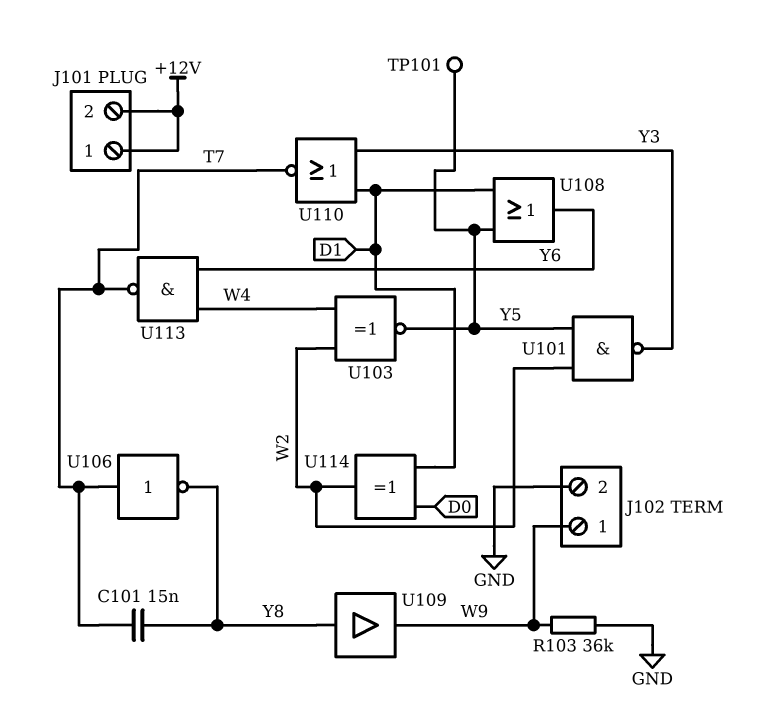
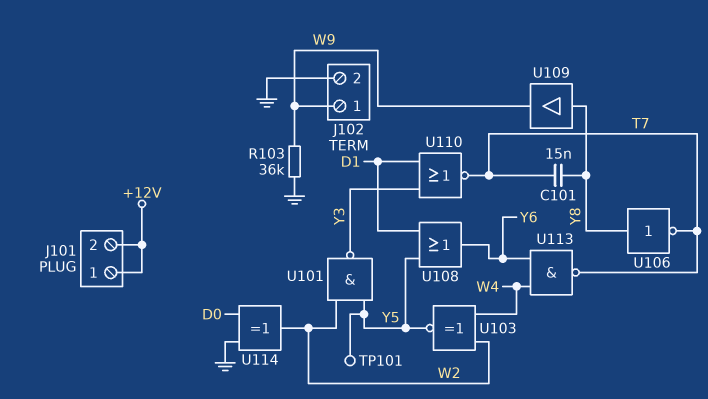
U106: NOT (in T7, out Y8) -> NOT (in Y8, out T7)
U114: XOR (in D0, in D1, out W2) -> XOR (in D0, in GND, out W2)

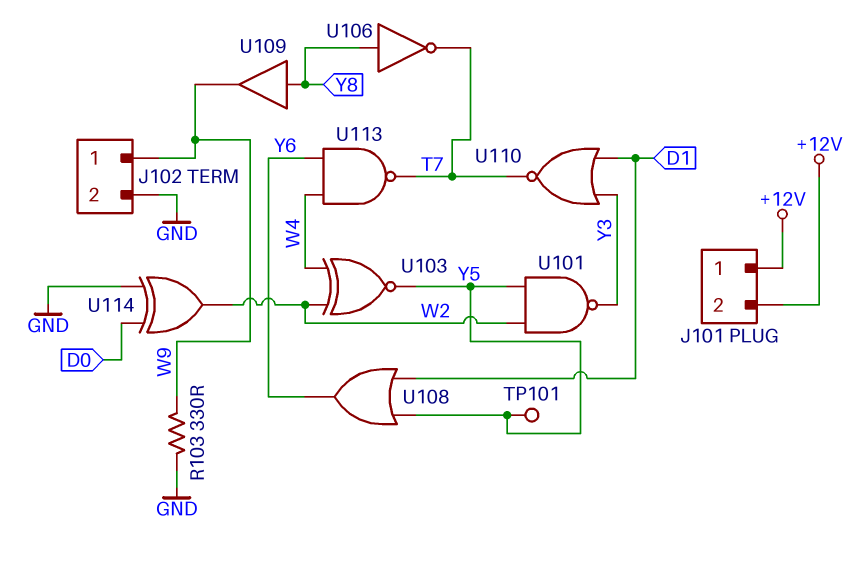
C101: 15nF (T7, Y8) -> none
R103: 36k (GND, W9) -> 330 (GND, W9)

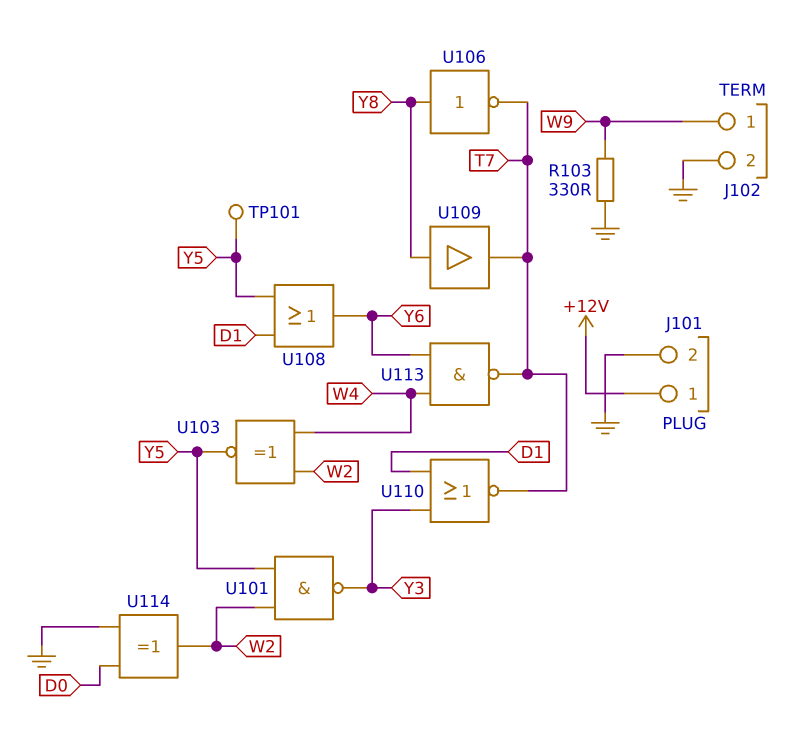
J101 pin 2: +12V -> GND
U109: buffer (in Y8, out W9) -> buffer (in Y8, out T7)

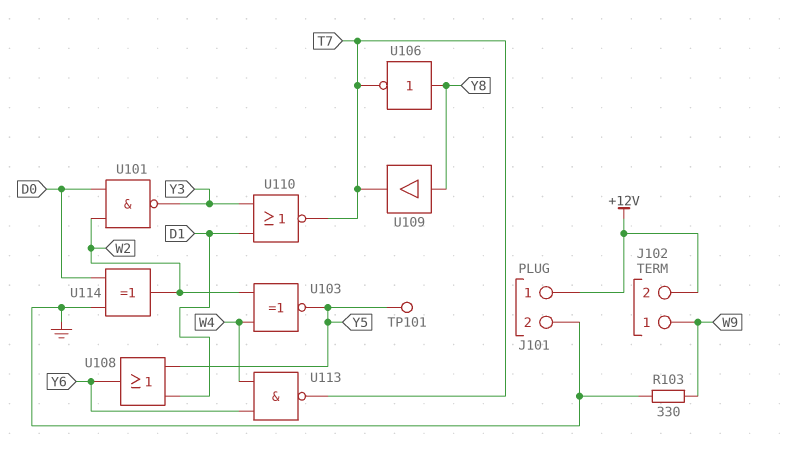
J102 pin 2: GND -> +12V
U101: NAND (in W2, in Y5, out Y3) -> NAND (in D0, in W2, out Y3)

